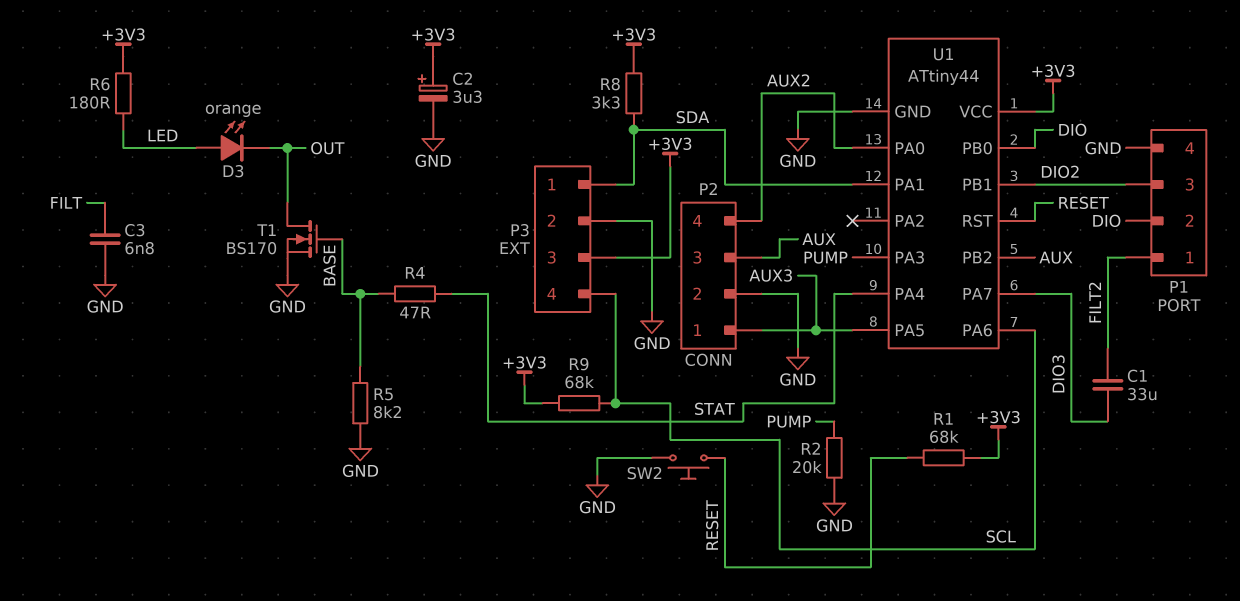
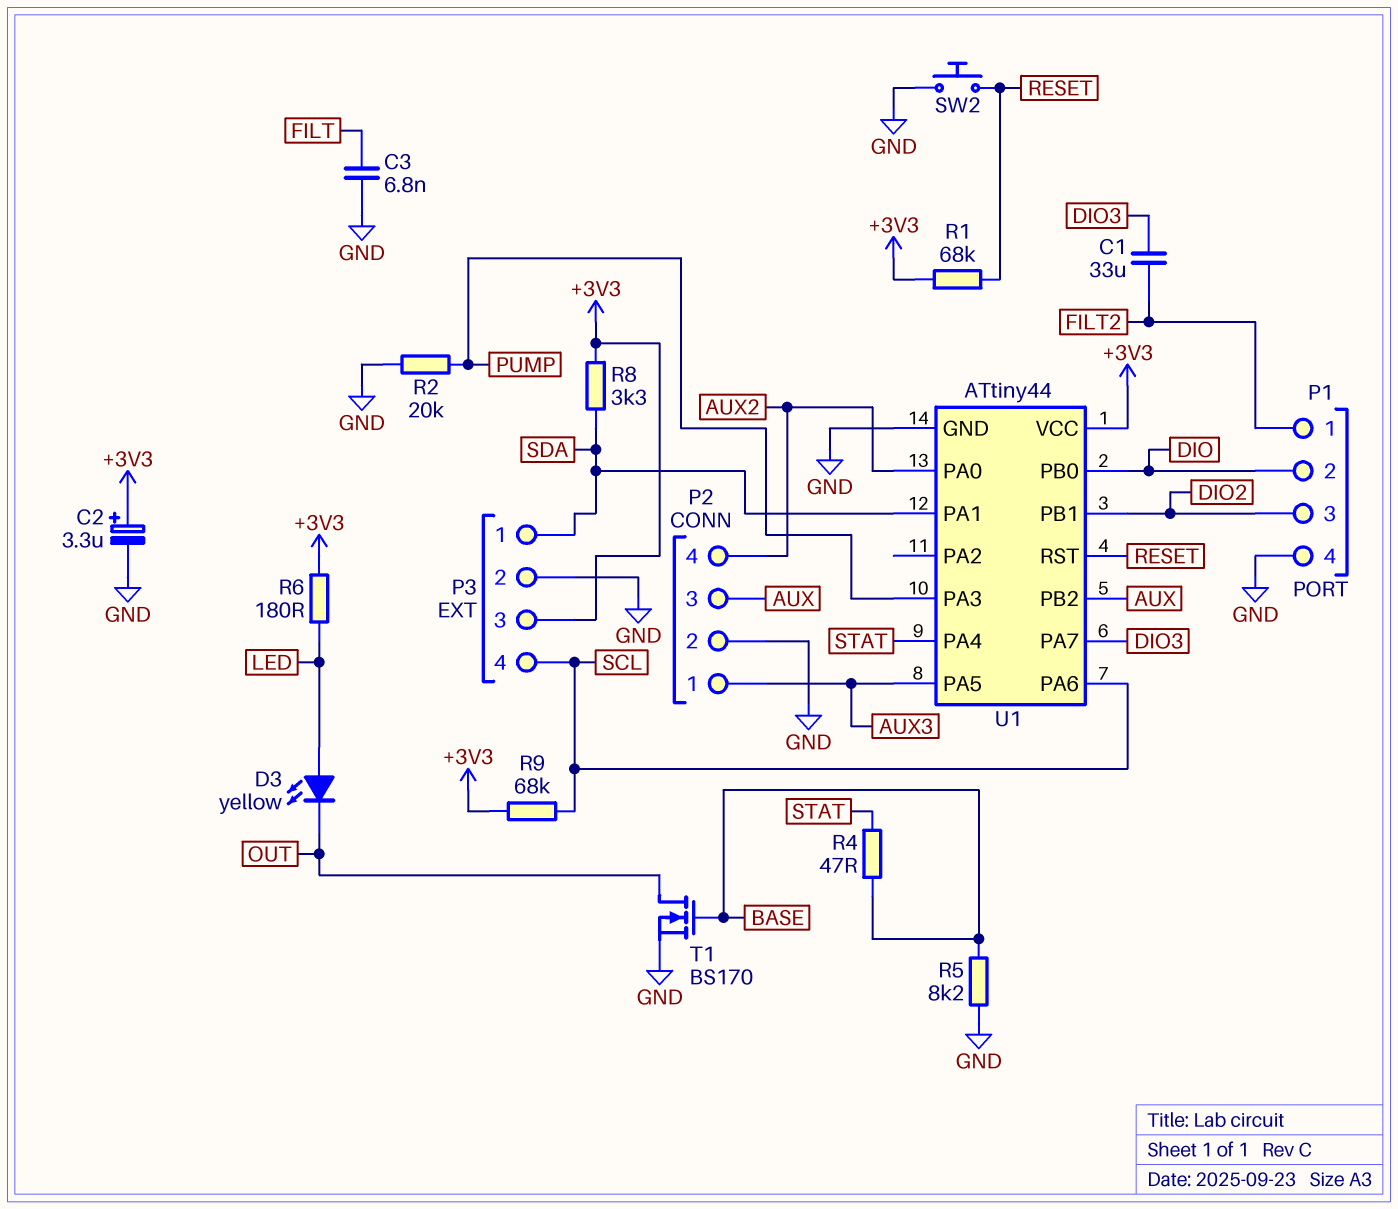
D3: LED orange (A LED, K OUT) -> LED yellow (A LED, K OUT)

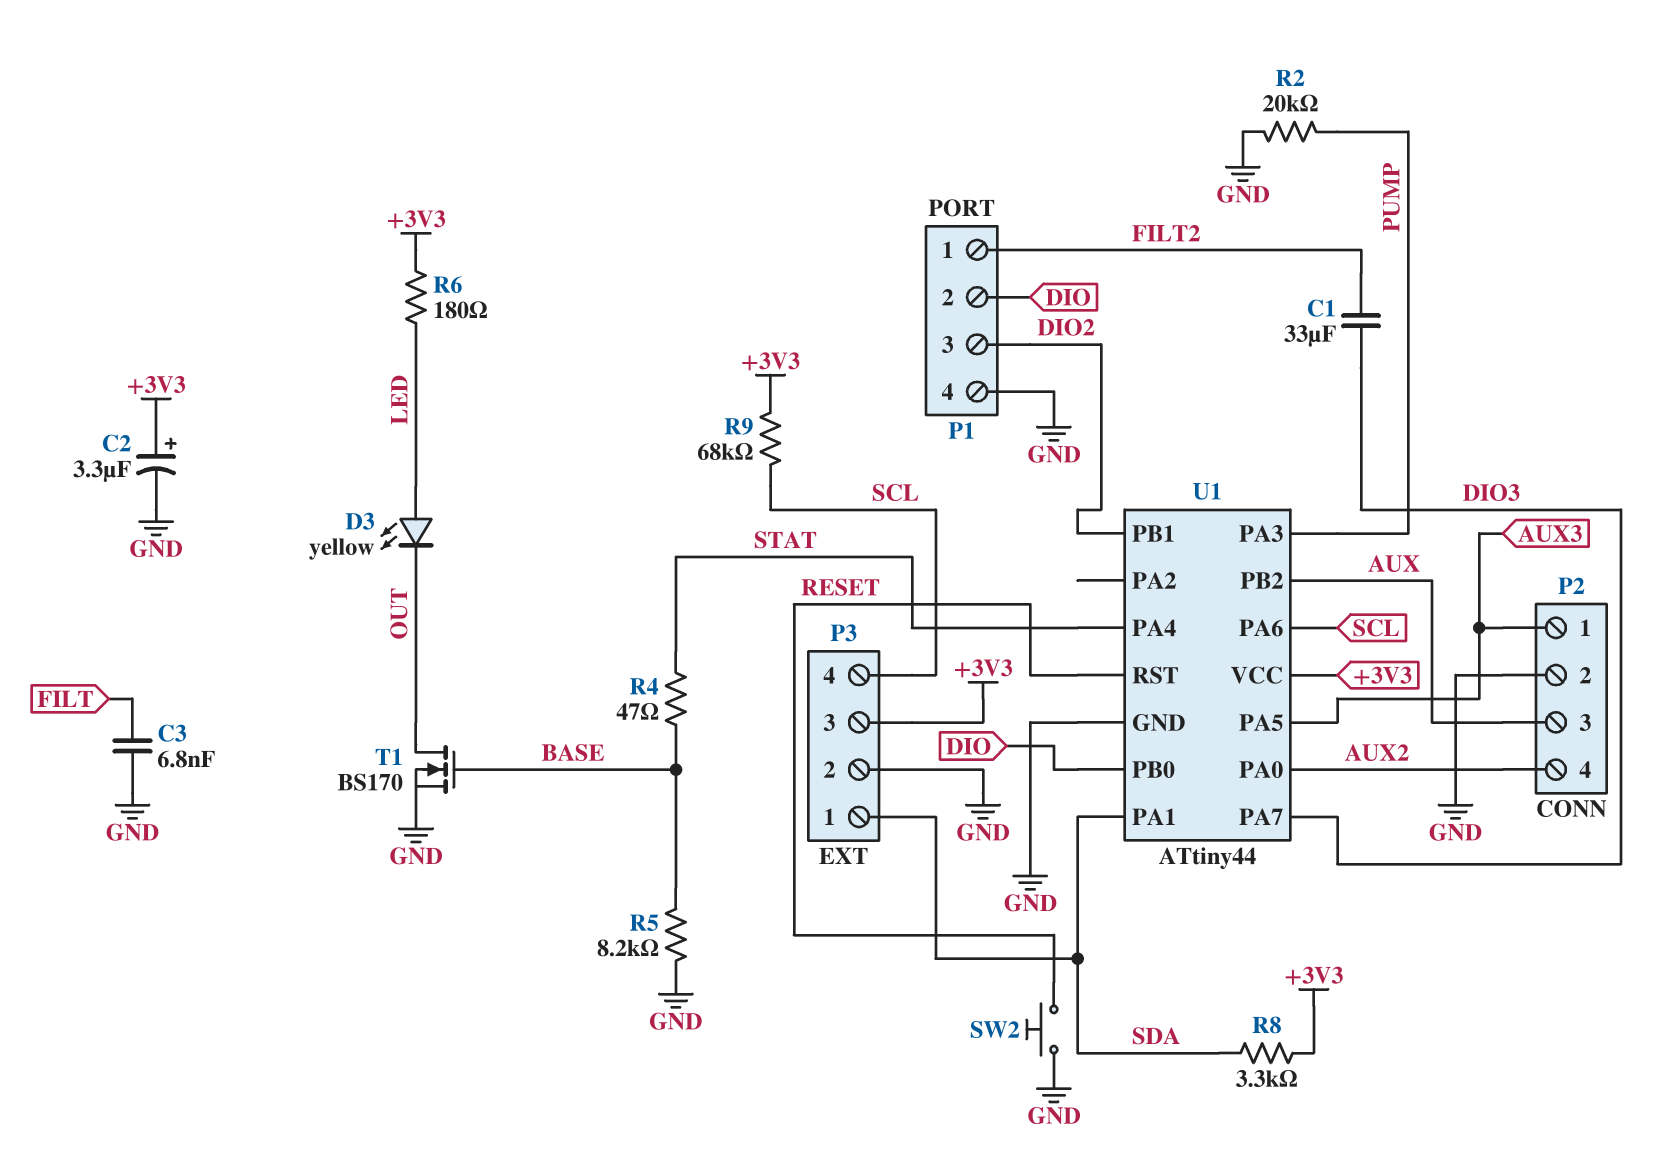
R1: 68k (+3V3, RESET) -> none

